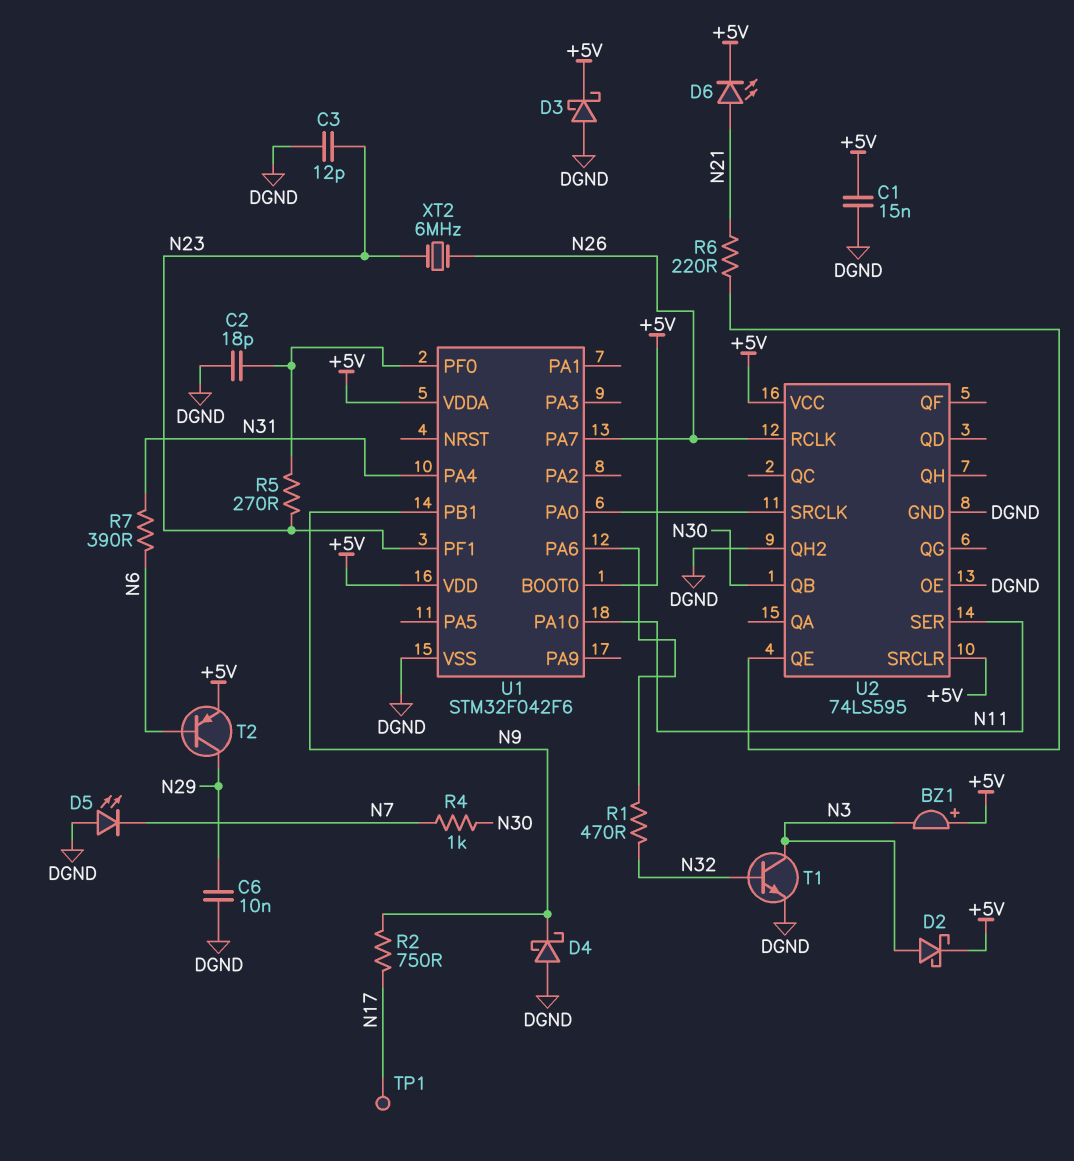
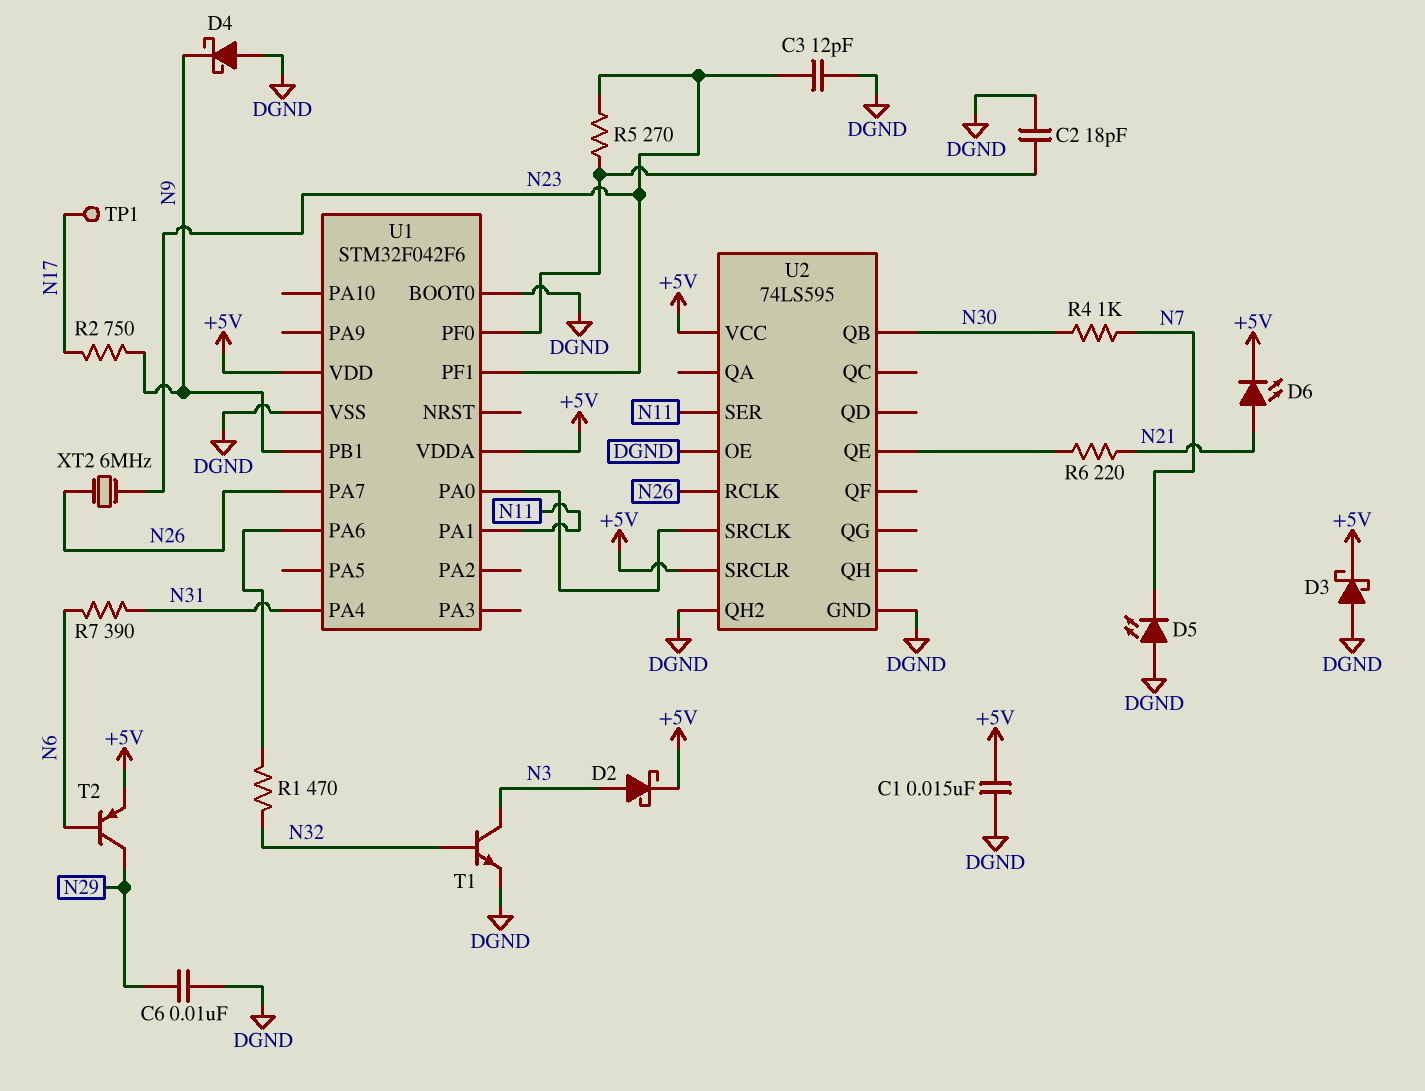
BZ1: buzzer (plus +5V, minus N3) -> none
U1 pin BOOT0: +5V -> DGND
U1 pin PA1: none -> N11
U1 pin PA10: N11 -> none

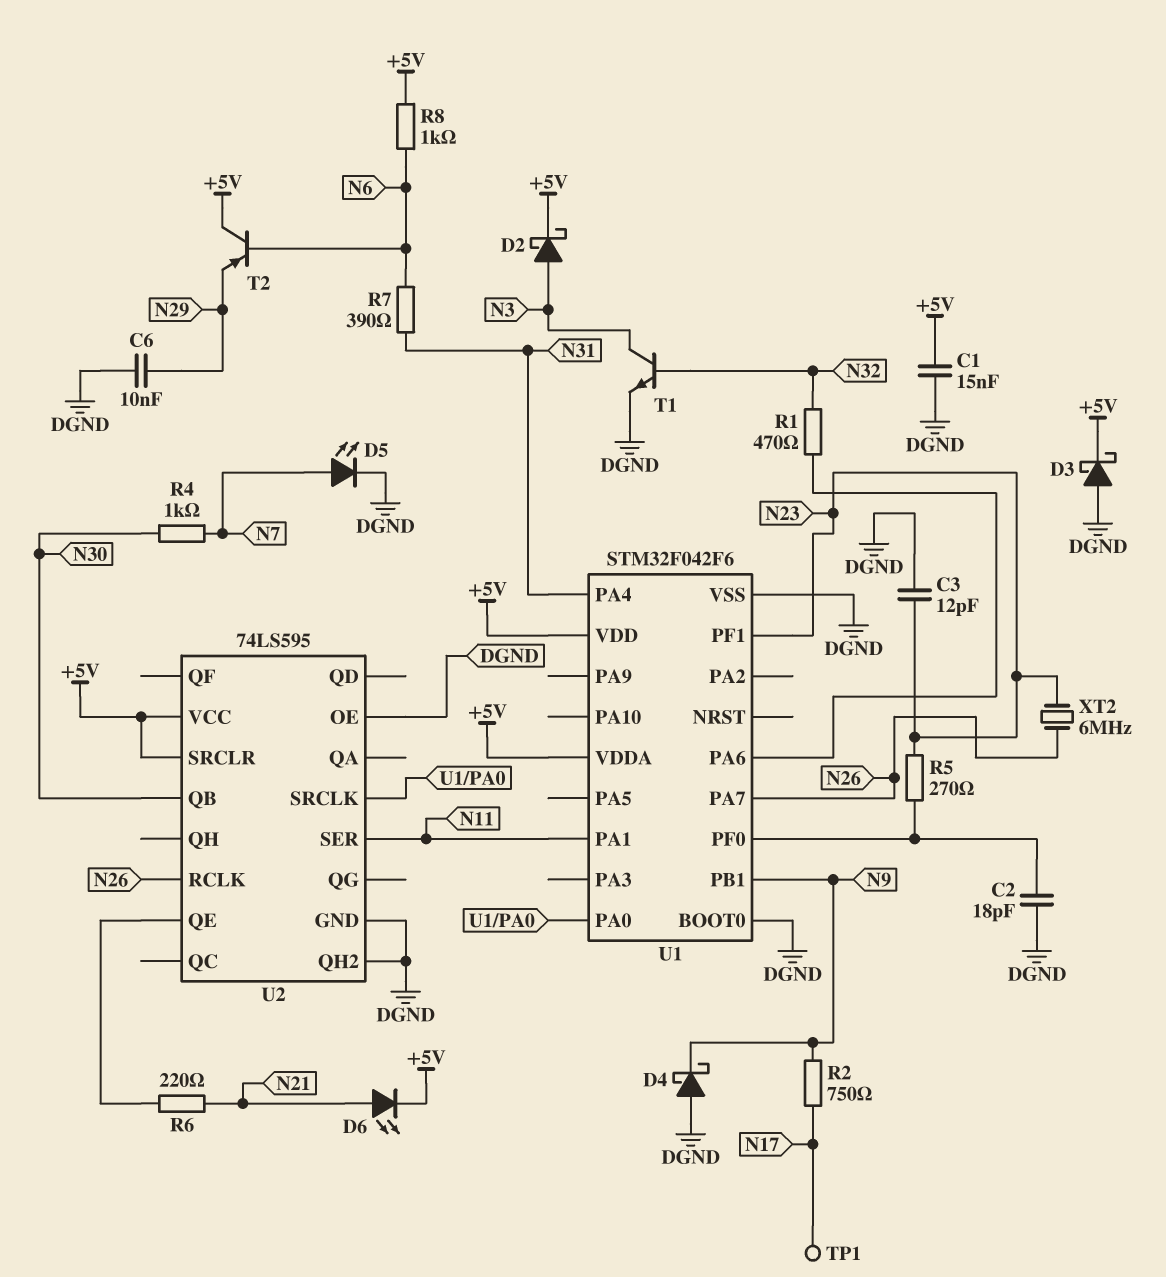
D5: LED (A DGND, K N7) -> LED (A N7, K DGND)
R8: none -> 1k (+5V, N6)
T2: PNP (B N6, C N29, E +5V) -> PNP (B N6, C +5V, E N29)

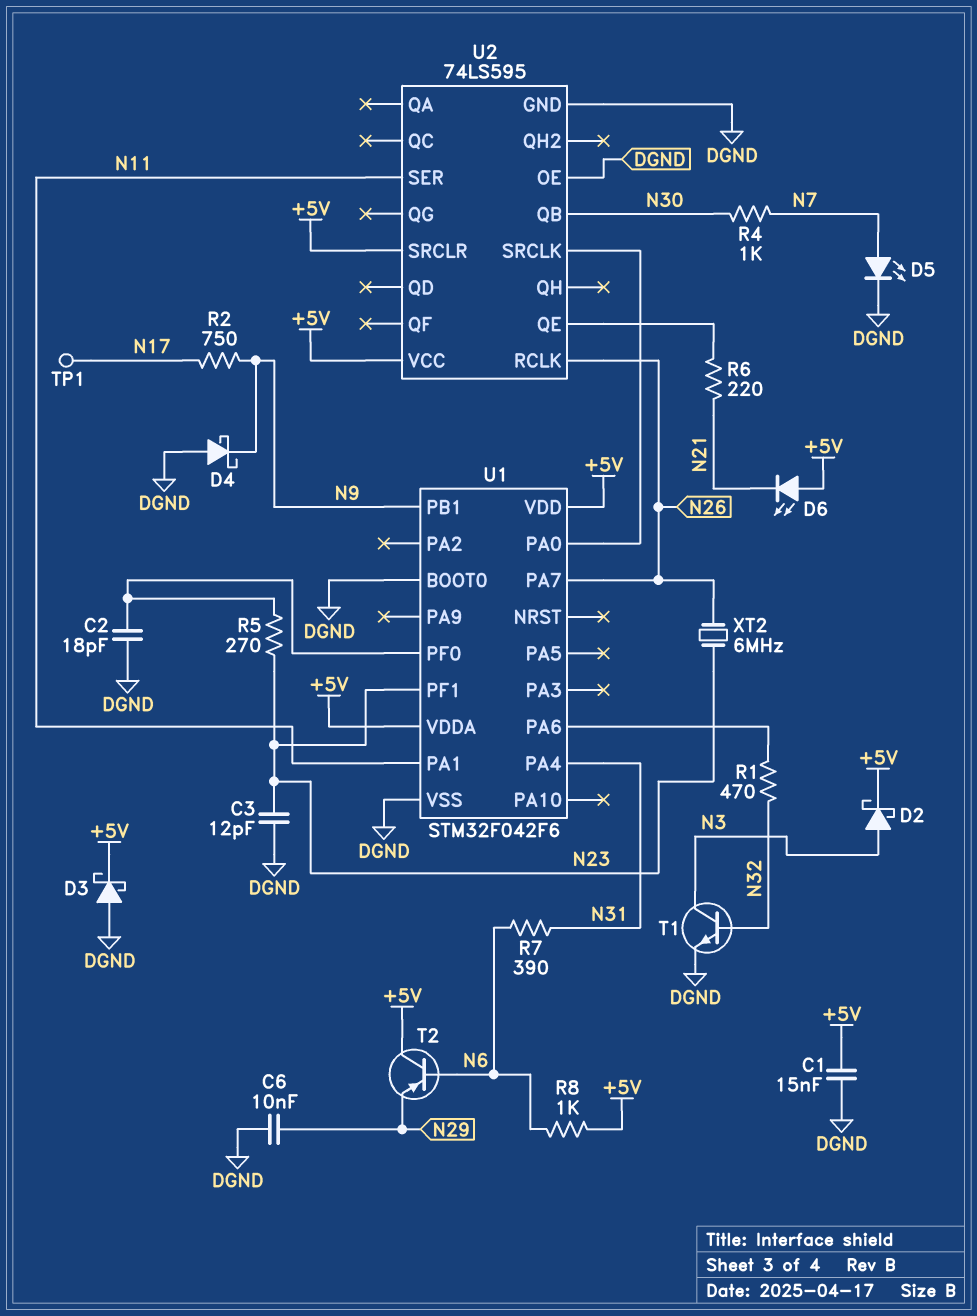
D6: LED (A N21, K +5V) -> LED (A +5V, K N21)
U2 pin QH2: DGND -> none

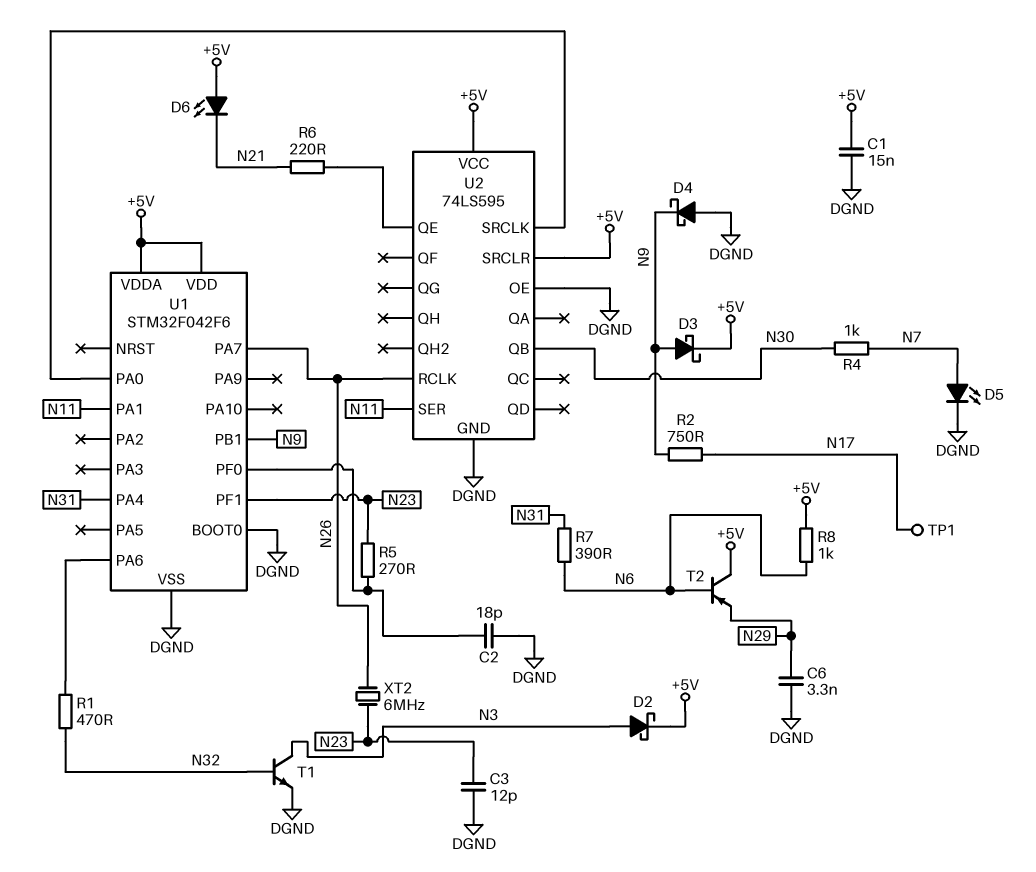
C6: 10nF (DGND, N29) -> 3.3nF (DGND, N29)
D3: schottky (A DGND, K +5V) -> schottky (A N9, K +5V)

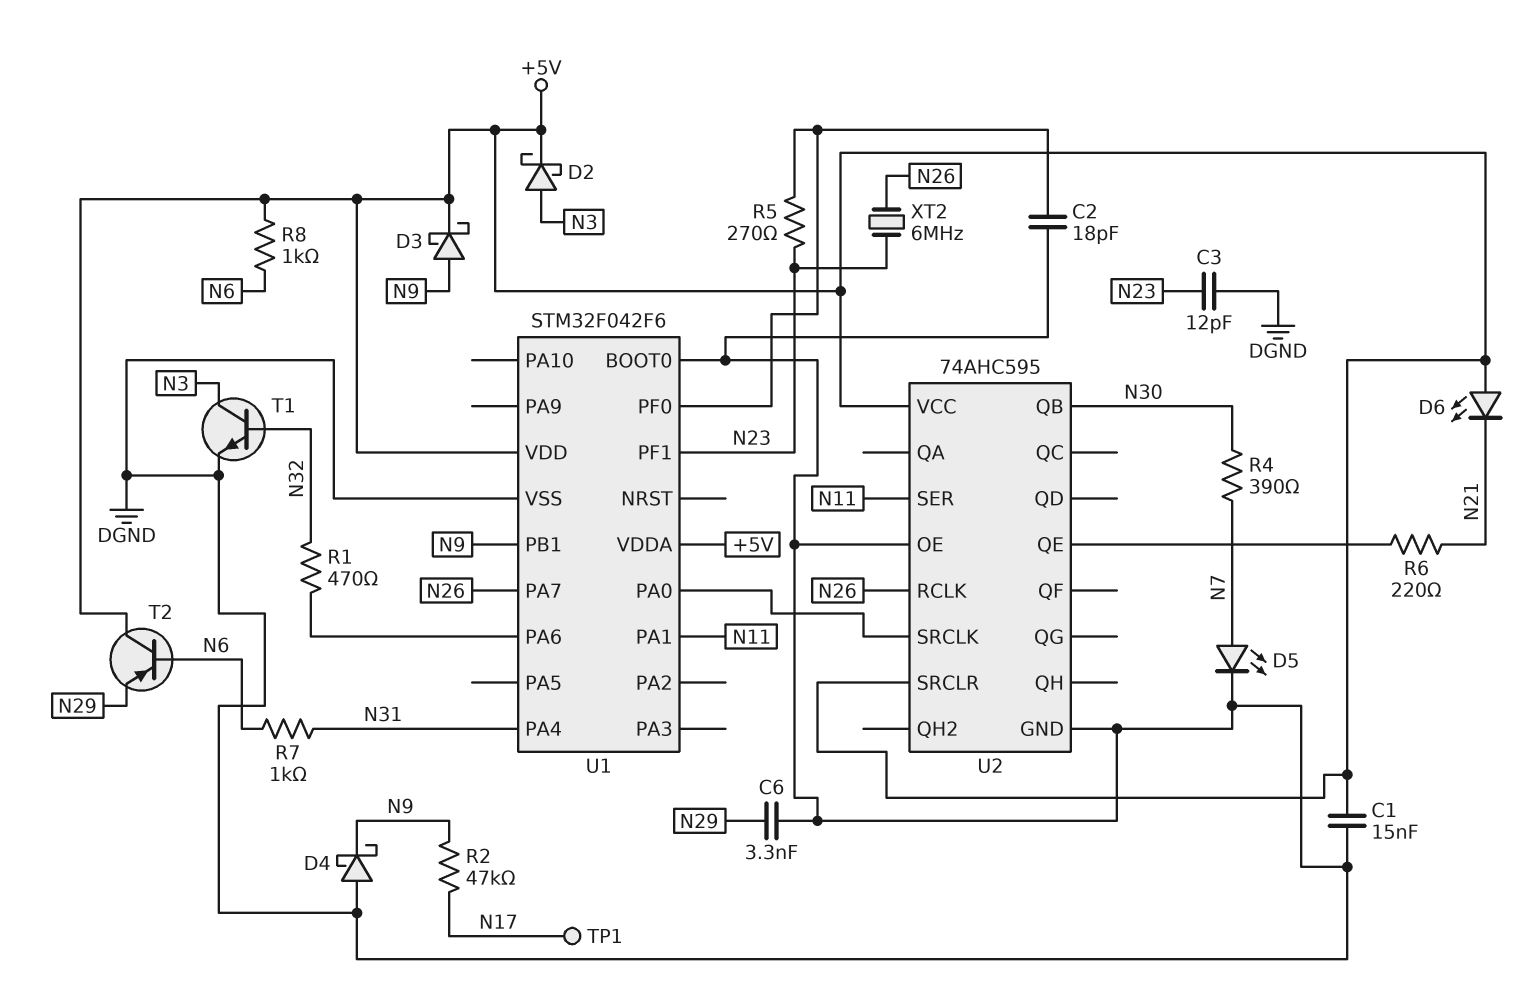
R2: 750 (N9, N17) -> 47k (N9, N17)
R4: 1k (N7, N30) -> 390 (N7, N30)
R7: 390 (N6, N31) -> 1k (N6, N31)
U2: 74LS595 -> 74AHC595

